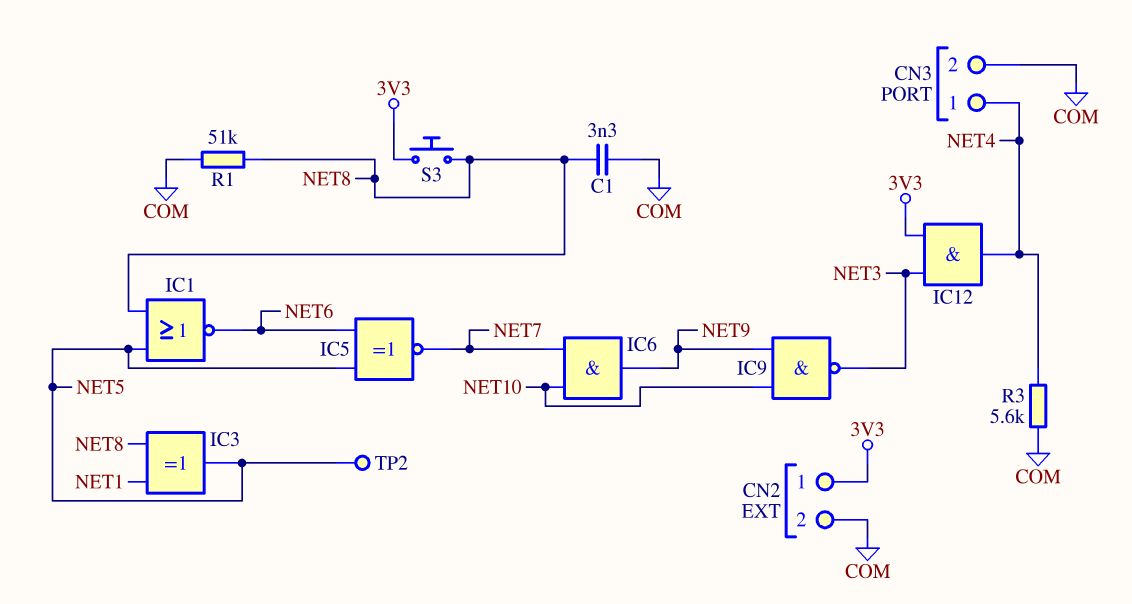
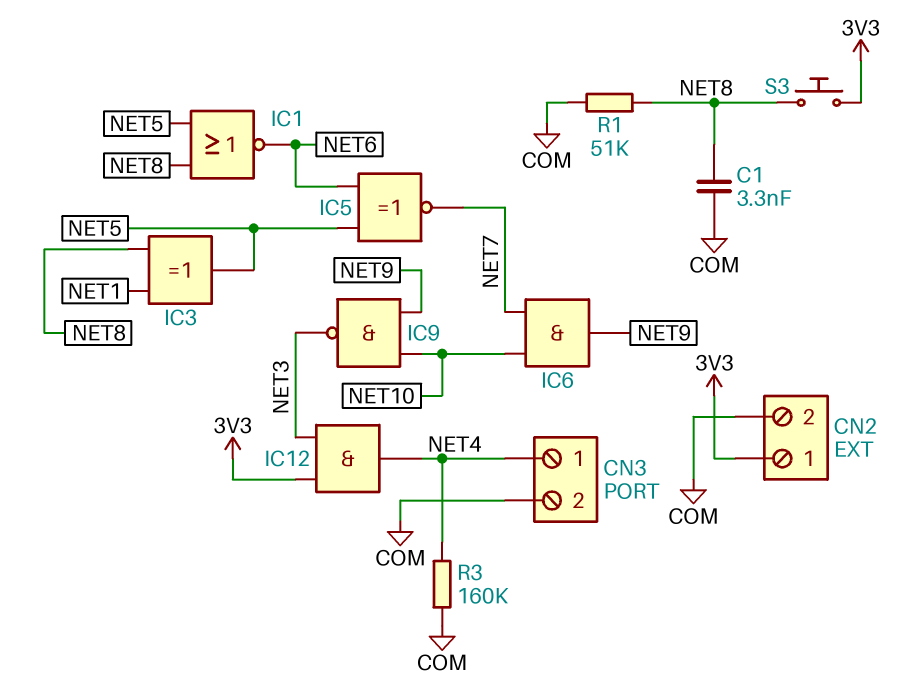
R3: 5.6k (COM, NET4) -> 160k (COM, NET4)
TP2: test point (NET5) -> none

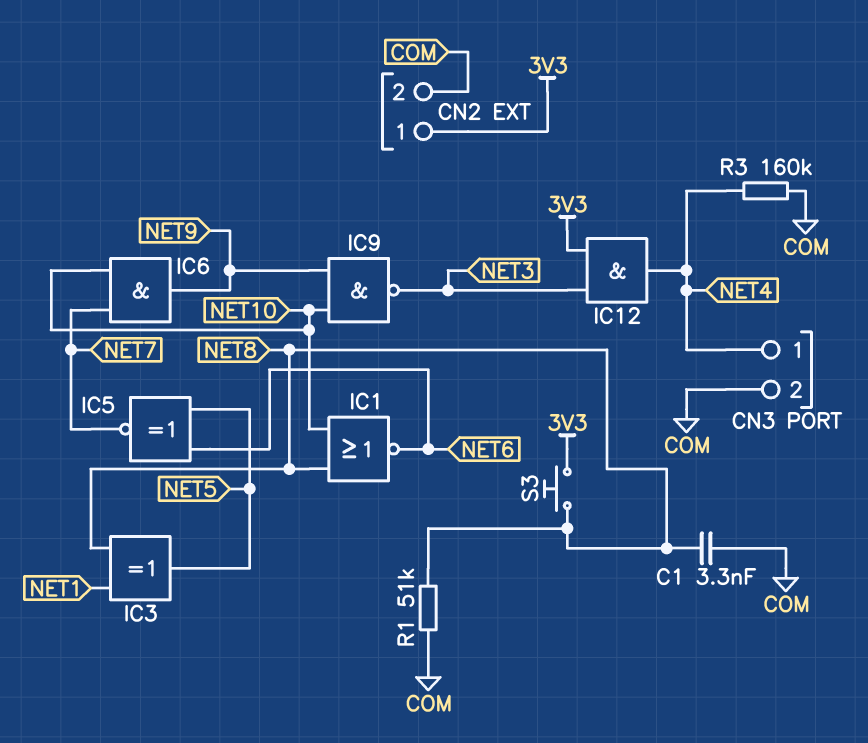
IC1: NOR (in NET5, in NET8, out NET6) -> NOR (in NET8, in NET10, out NET6)

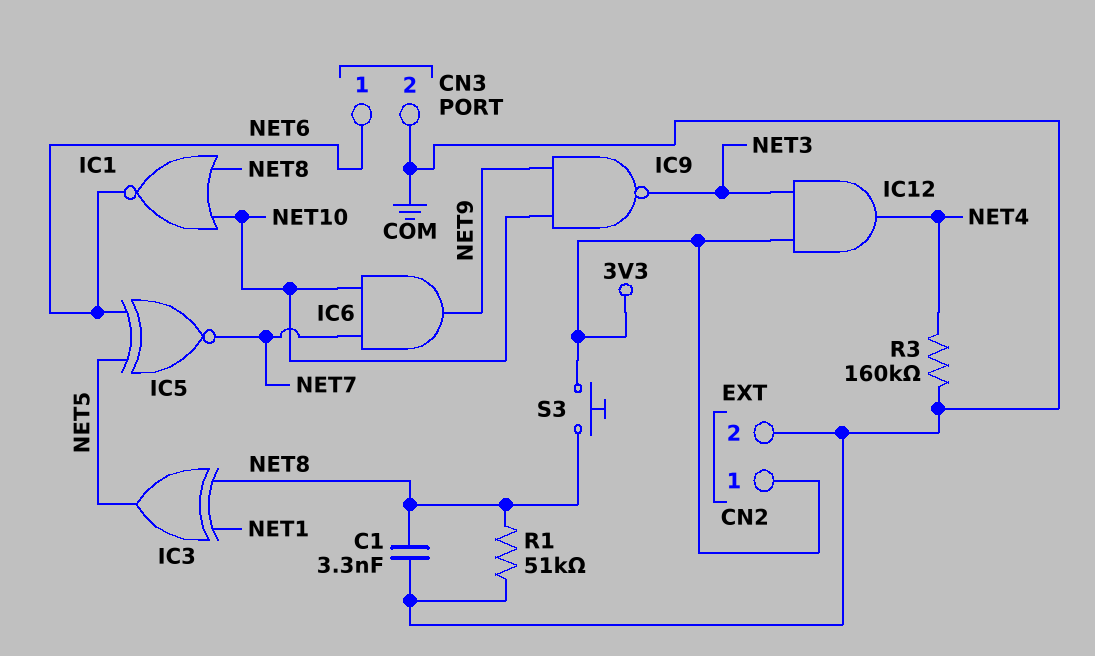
CN3 pin 1: NET4 -> NET6

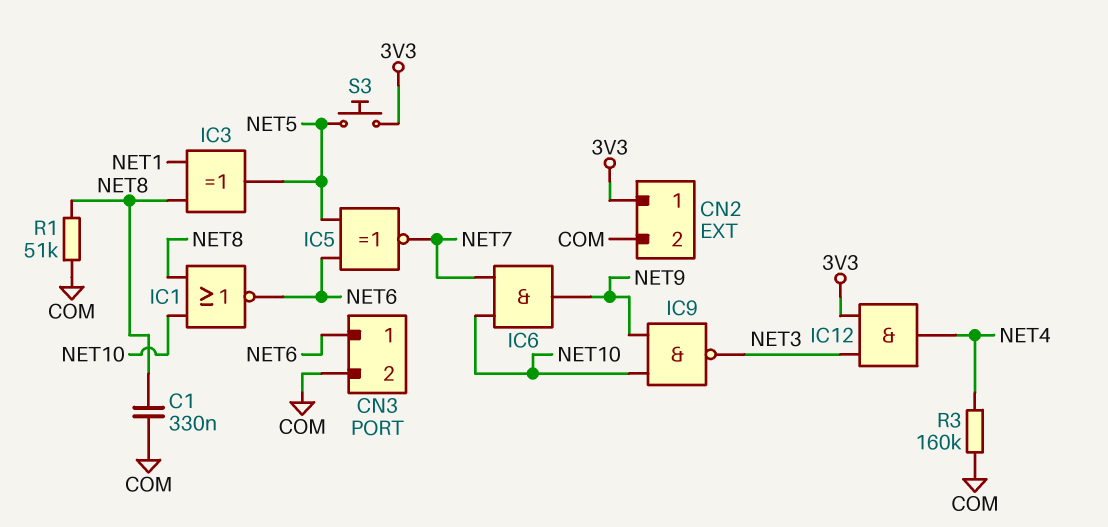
C1: 3.3nF (COM, NET8) -> 330nF (COM, NET8)
S3: button (3V3, NET8) -> button (3V3, NET5)

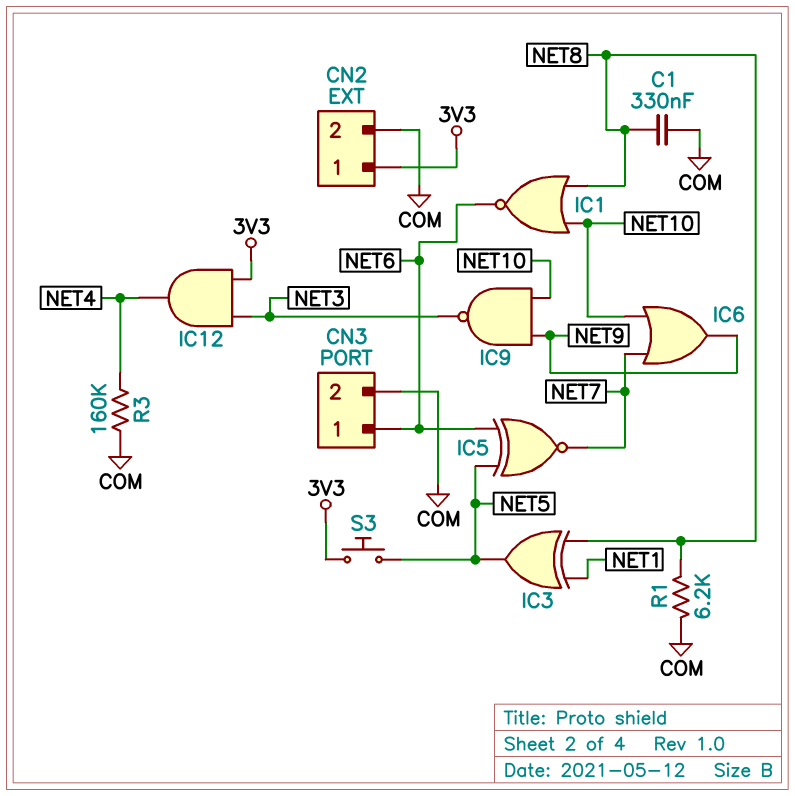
IC6: AND (in NET7, in NET10, out NET9) -> OR (in NET7, in NET10, out NET9)
R1: 51k (COM, NET8) -> 6.2k (COM, NET8)

